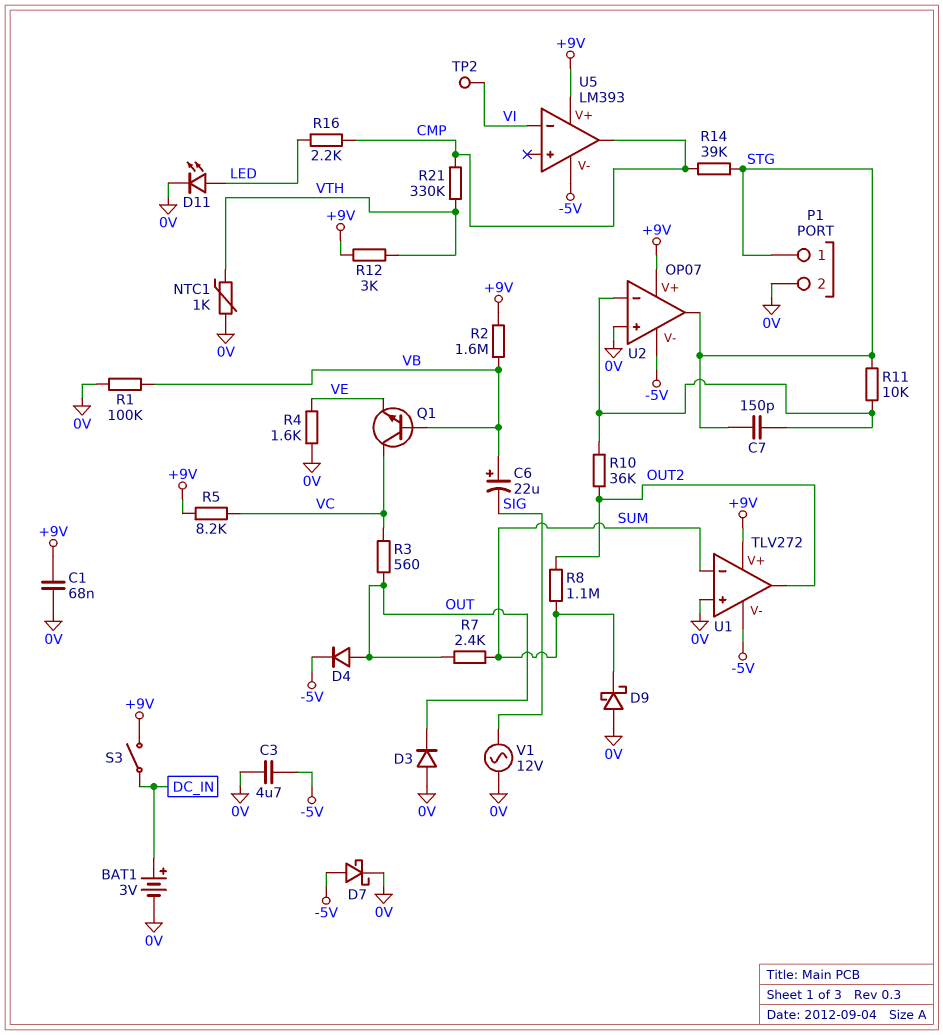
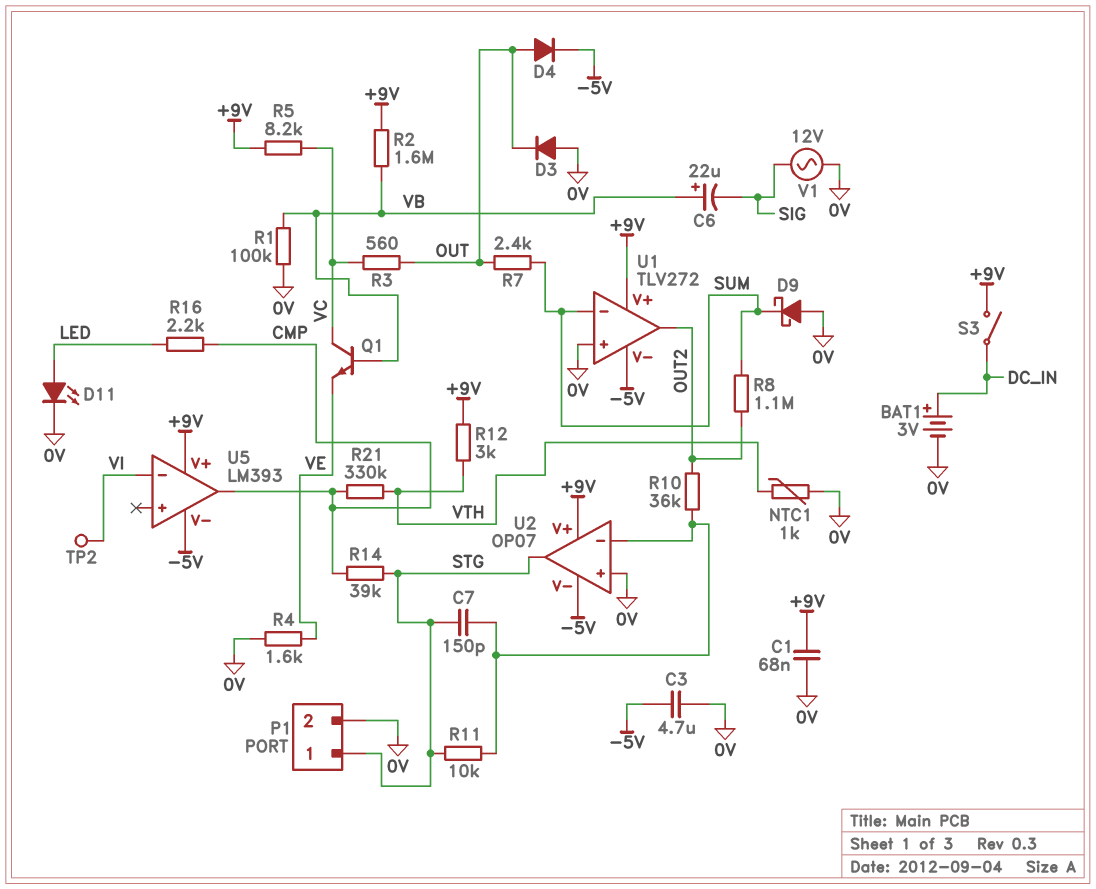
D7: schottky (A -5V, K 0V) -> none

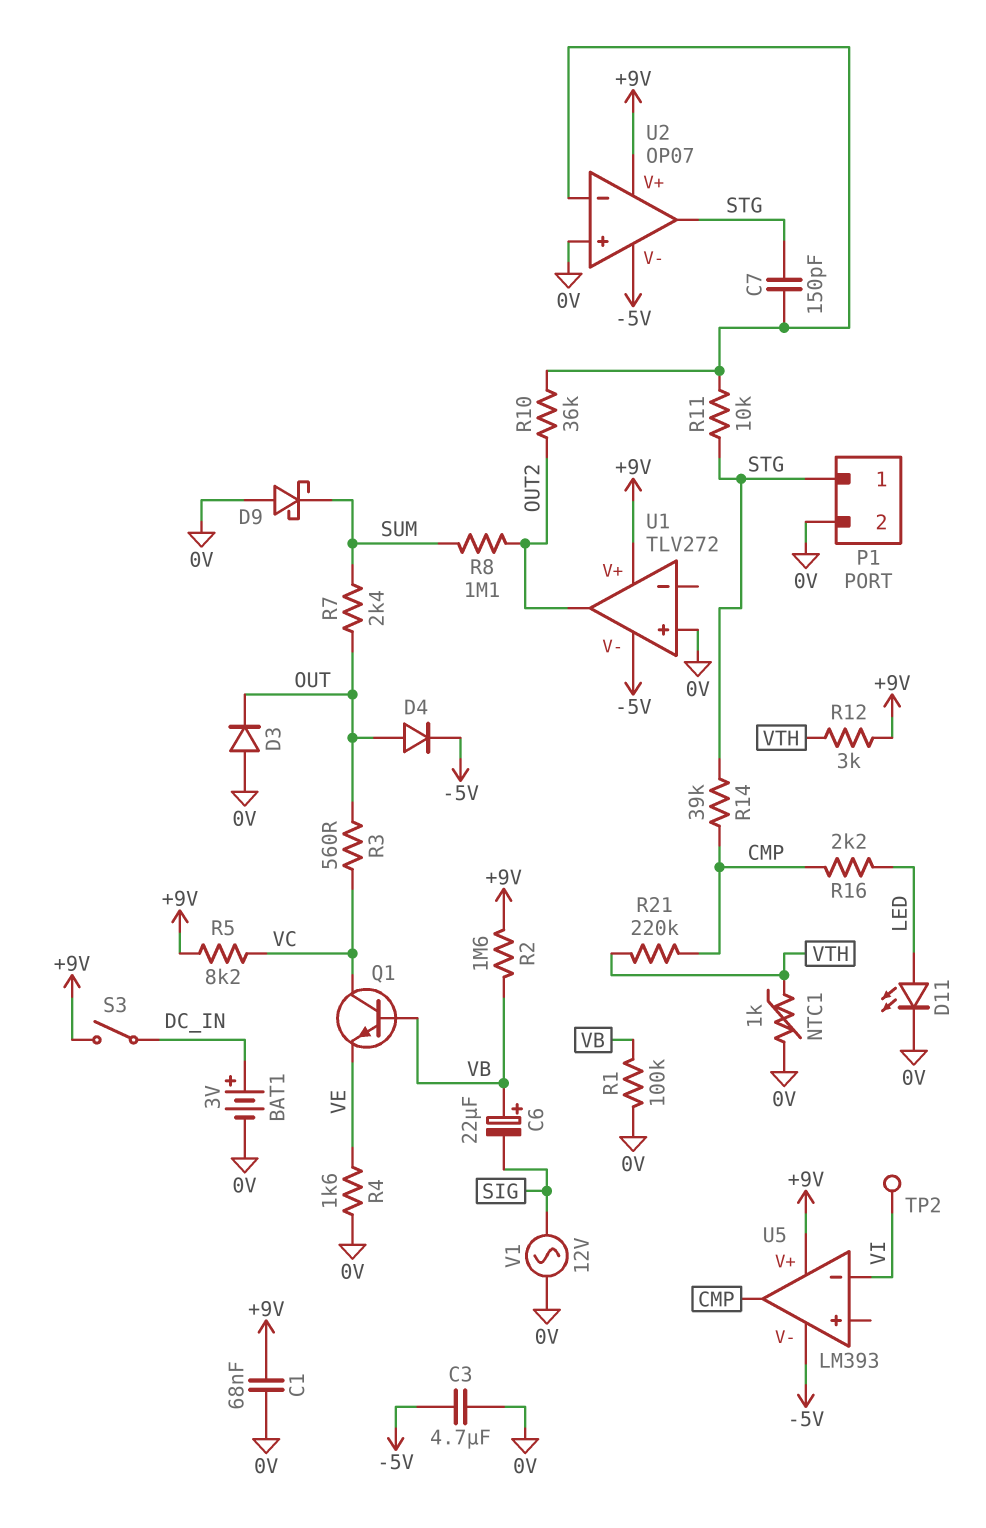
R21: 330k (CMP, VTH) -> 220k (CMP, VTH)
U1 pin in-: SUM -> none

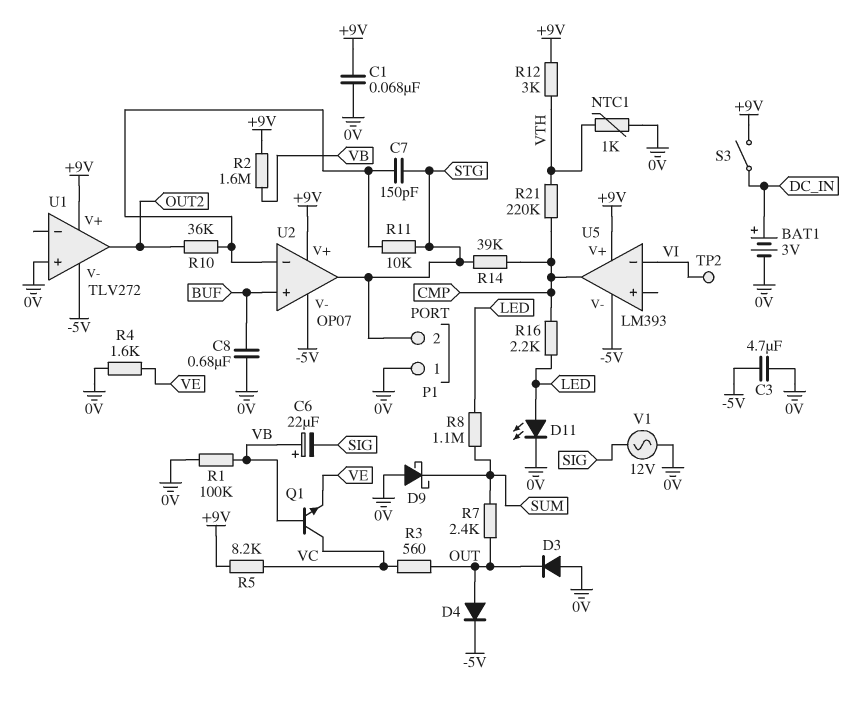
C8: none -> 680nF (0V, BUF)
P1 pin 1: STG -> 0V
P1 pin 2: 0V -> STG
R8: 1.1M (OUT2, SUM) -> 1.1M (LED, SUM)
U2 pin in+: 0V -> BUF

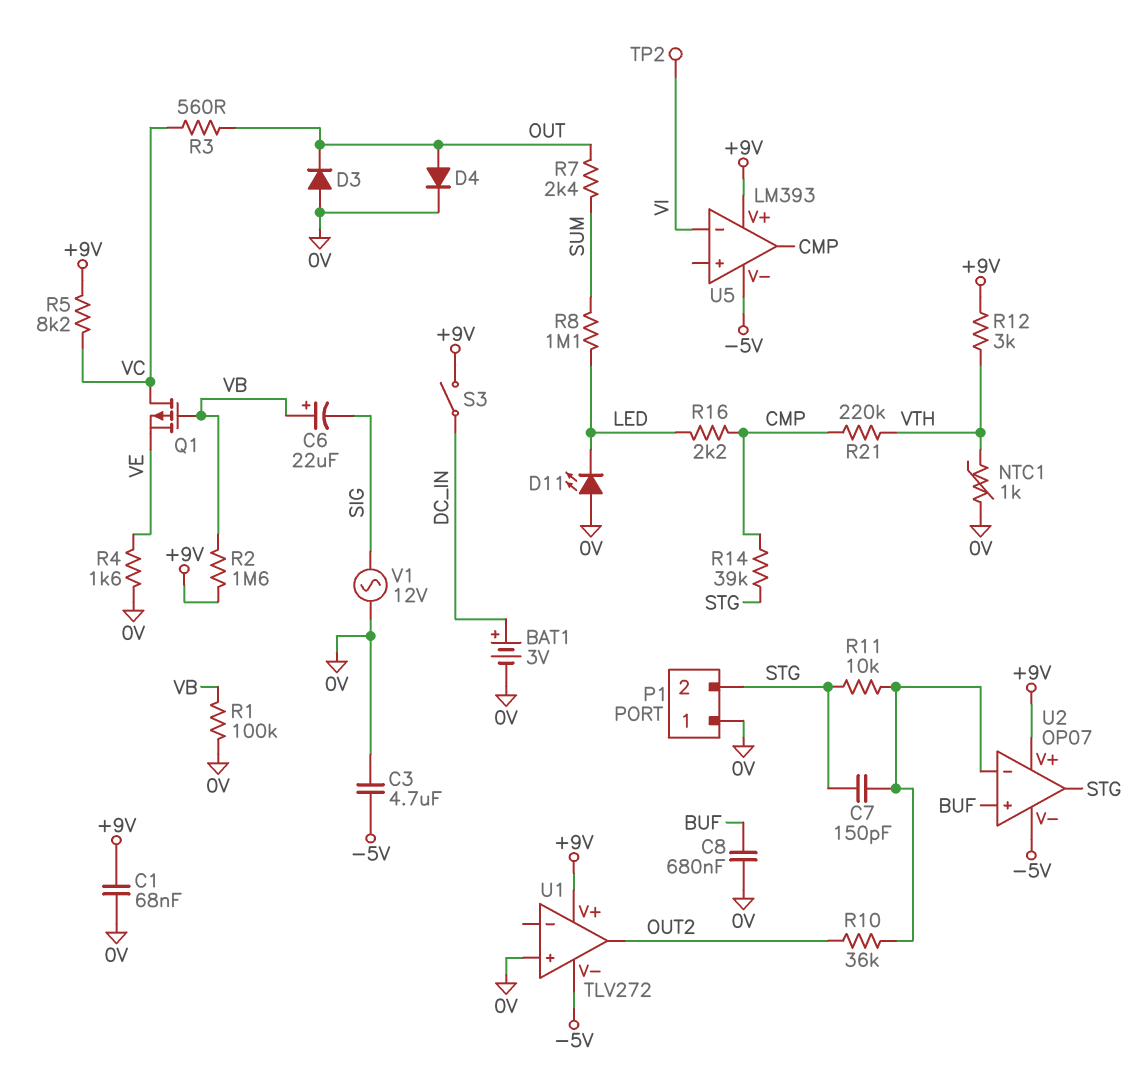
D4: diode (A OUT, K -5V) -> diode (A OUT, K 0V)
D9: schottky (A 0V, K SUM) -> none
D11: LED (A LED, K 0V) -> LED (A 0V, K LED)
Q1: NPN (B VB, C VC, E VE) -> PMOS (G VB, D VC, S VE)

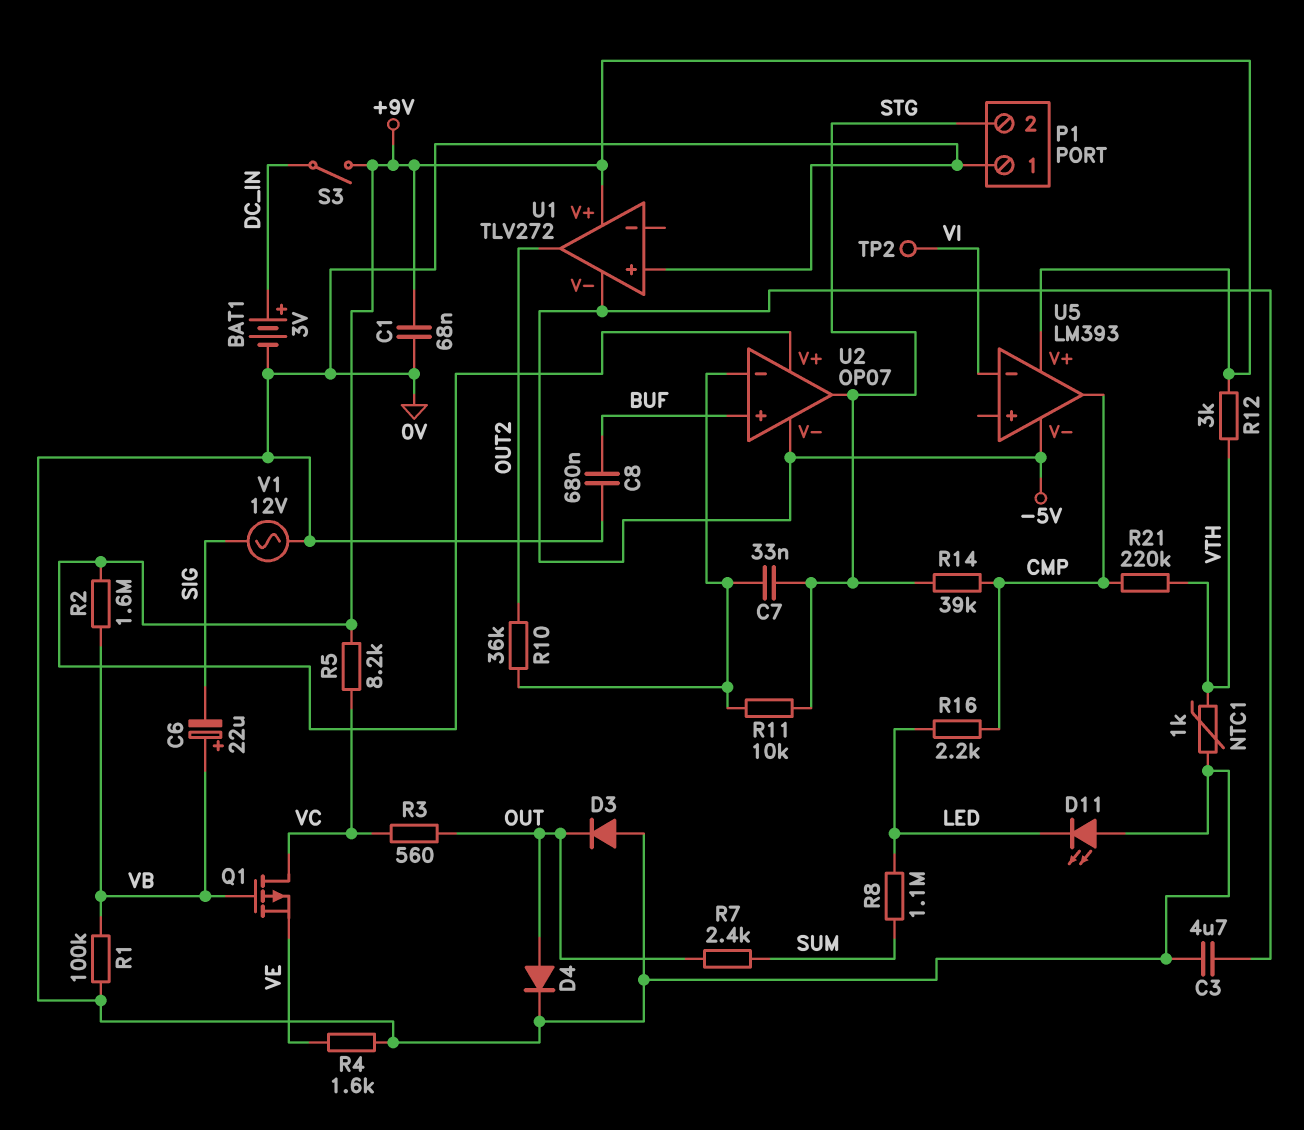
C7: 150pF (STG, U2/in-) -> 33nF (STG, U2/in-)

